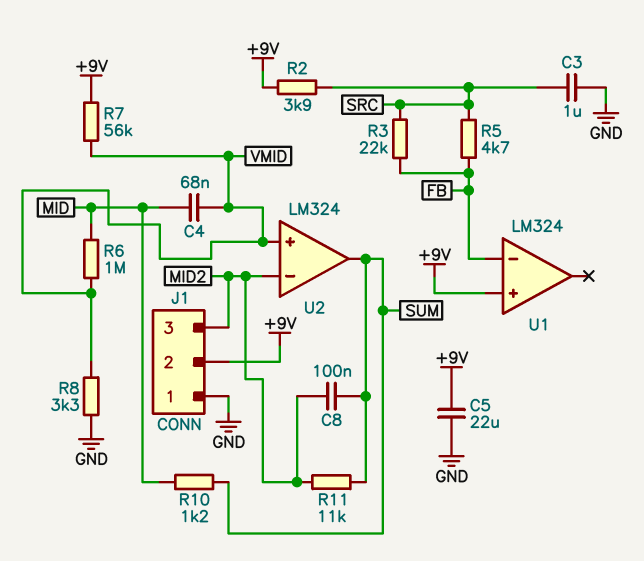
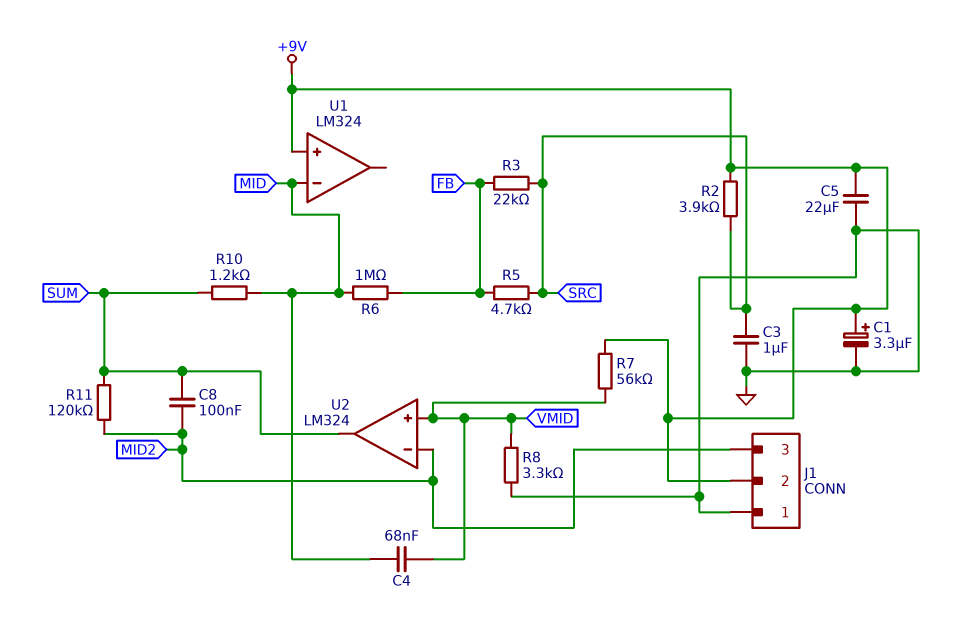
C1: none -> 3.3uF (plus +9V, minus GND)
R6: 1M (MID, VMID) -> 1M (FB, MID)
R11: 11k (MID2, SUM) -> 120k (MID2, SUM)
U1 pin in-: FB -> MID

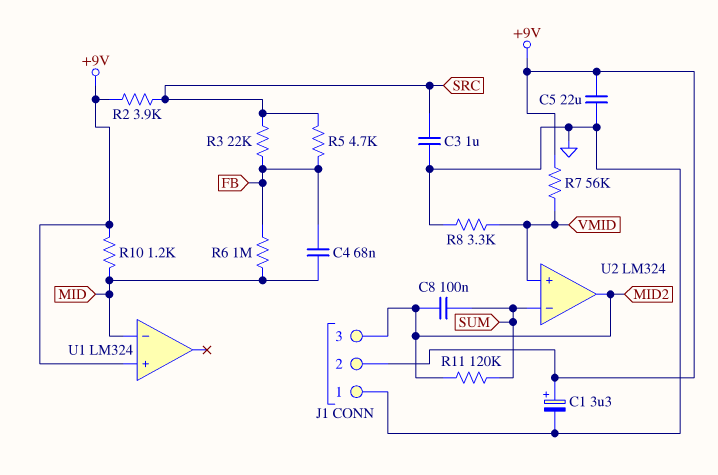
C4: 68nF (MID, VMID) -> 68nF (FB, MID)
R10: 1.2k (MID, SUM) -> 1.2k (+9V, MID)
U2 pin in-: MID2 -> SUM
U2 pin out: SUM -> MID2

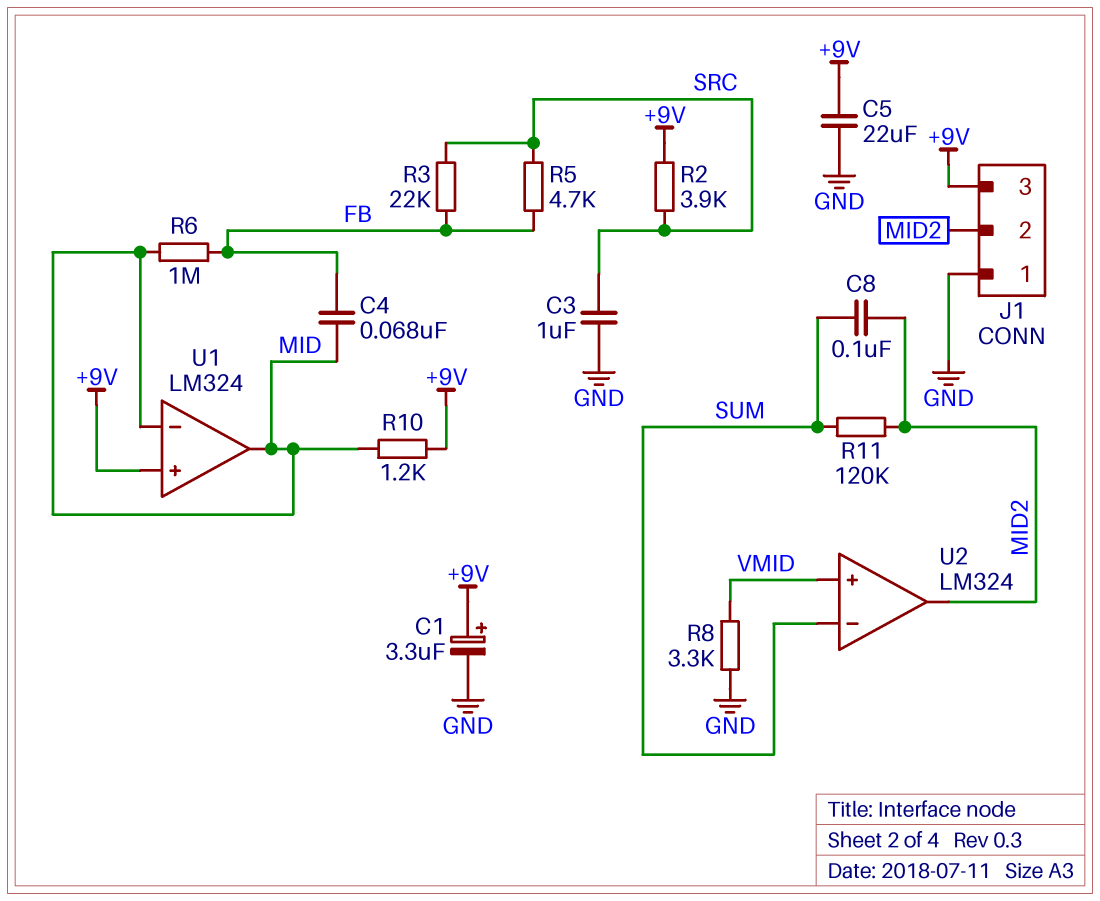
J1 pin 2: +9V -> MID2
J1 pin 3: MID2 -> +9V
R7: 56k (+9V, VMID) -> none
U1 pin out: none -> MID

